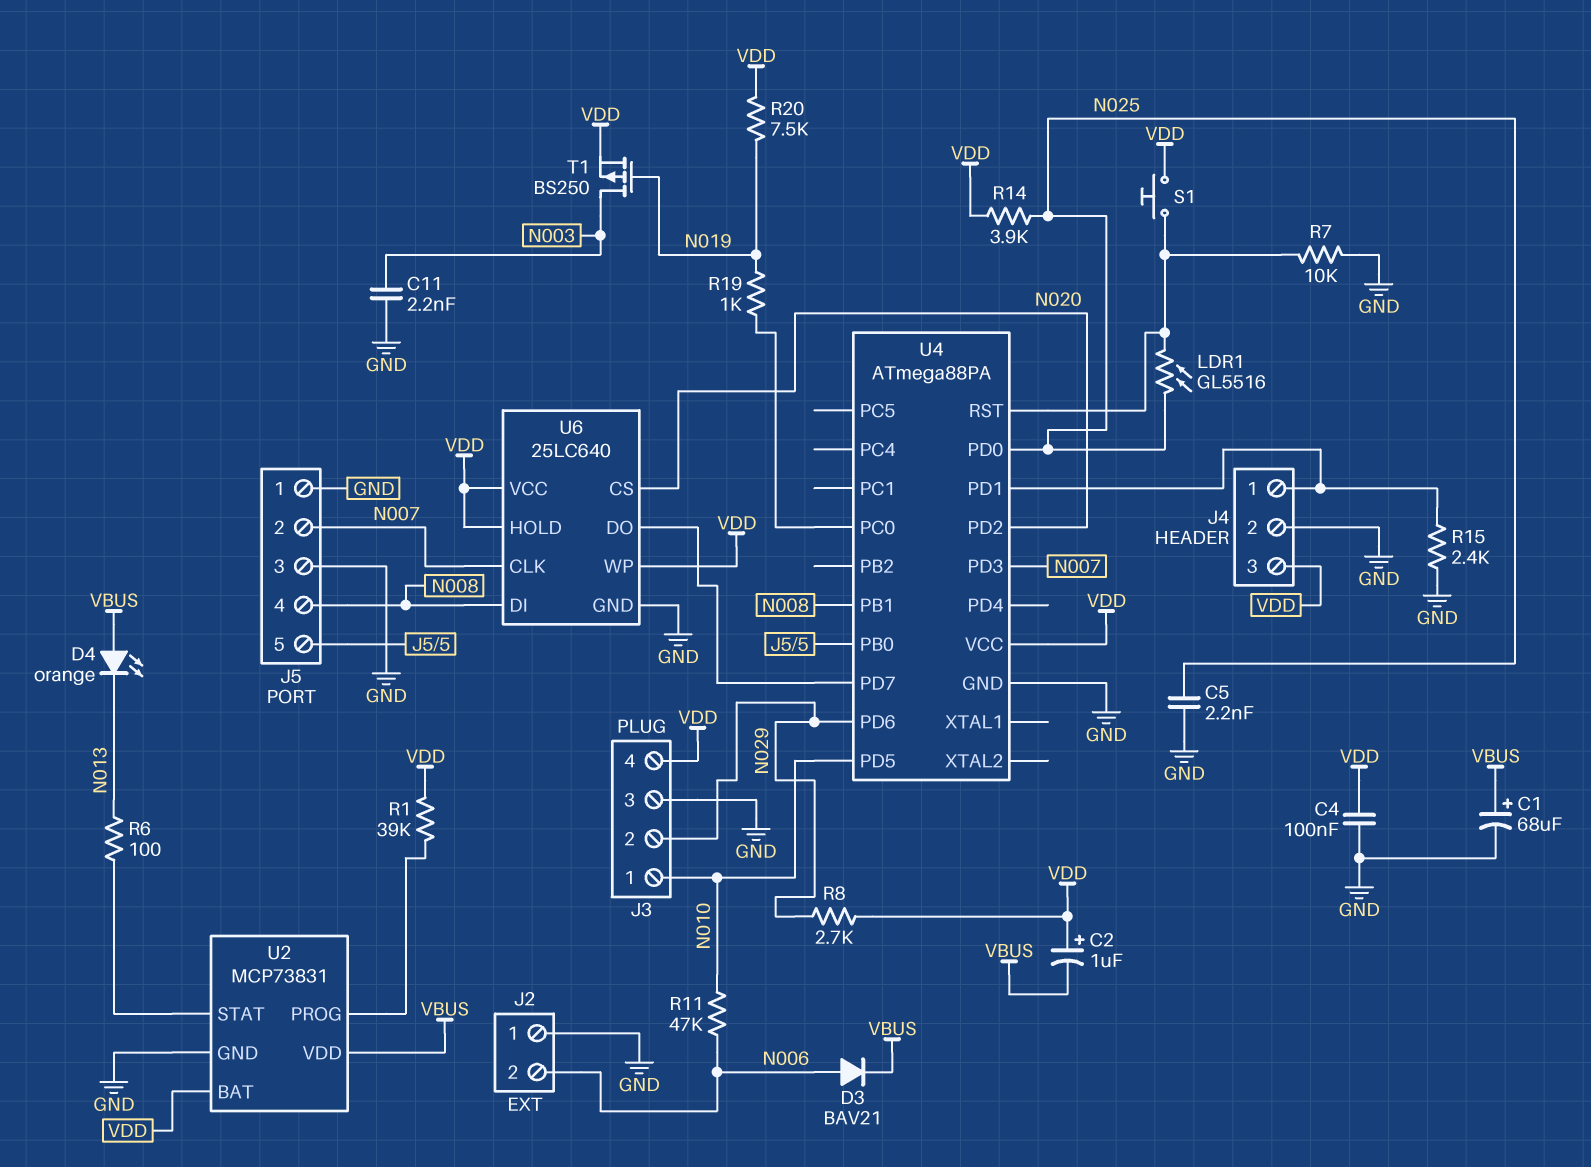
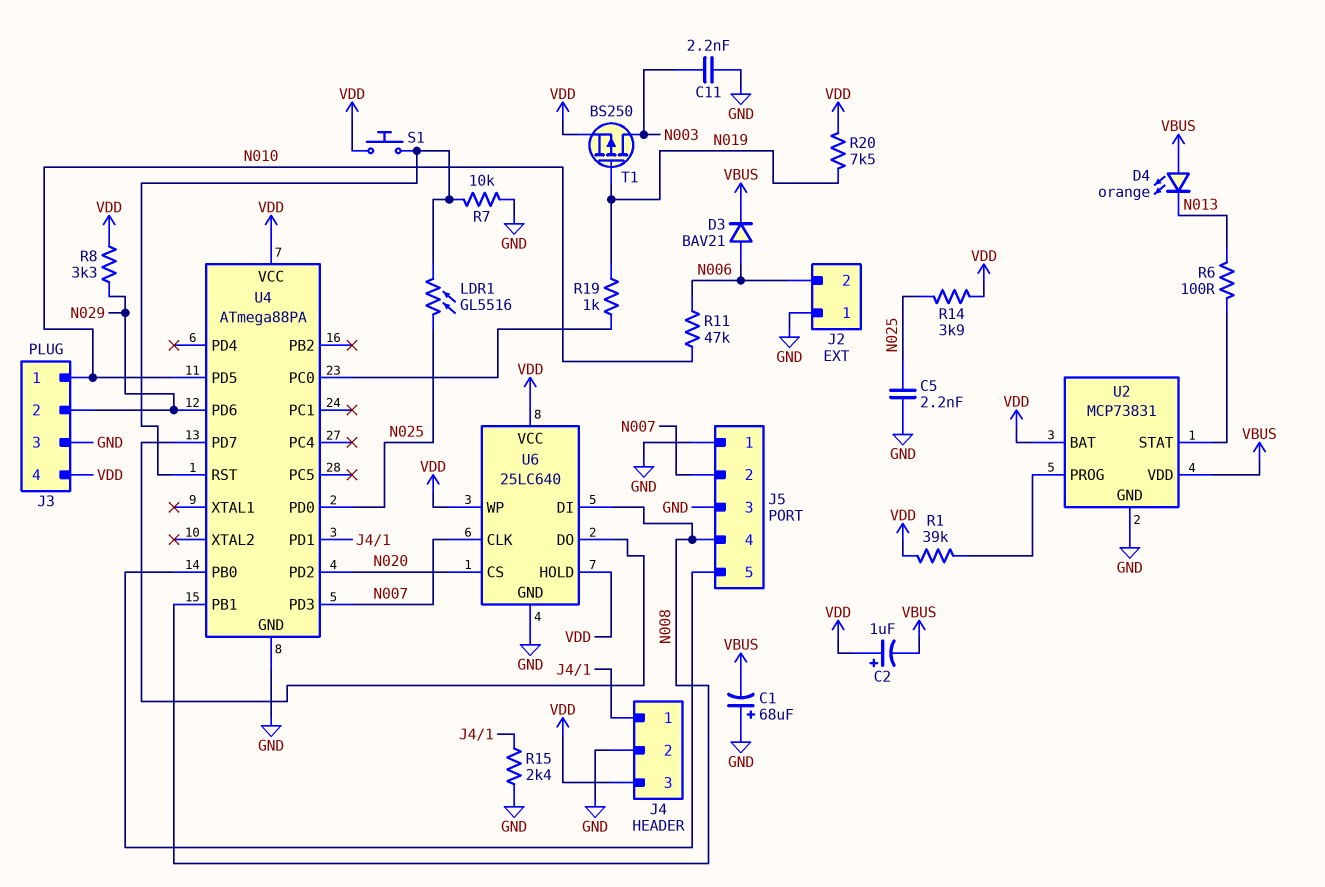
C1: 68uF (plus VBUS, minus GND) -> 68uF (plus GND, minus VBUS)
C4: 100nF (GND, VDD) -> none
R8: 2.7k (N029, VDD) -> 3.3k (N029, VDD)

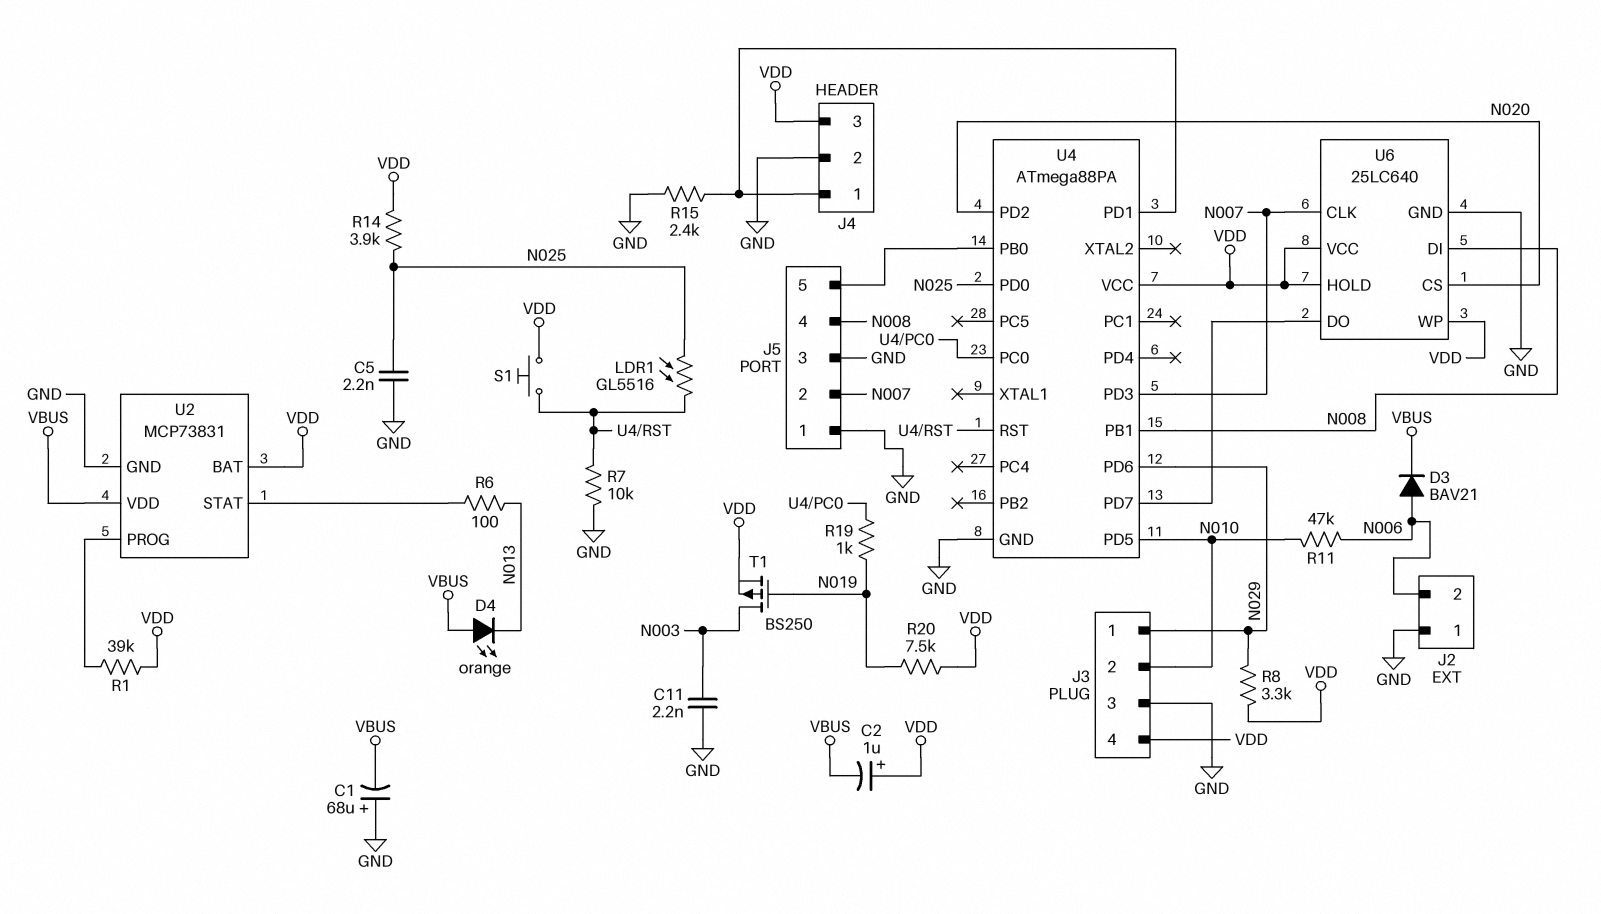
J3 pin 1: N010 -> N029
J3 pin 2: N029 -> N010

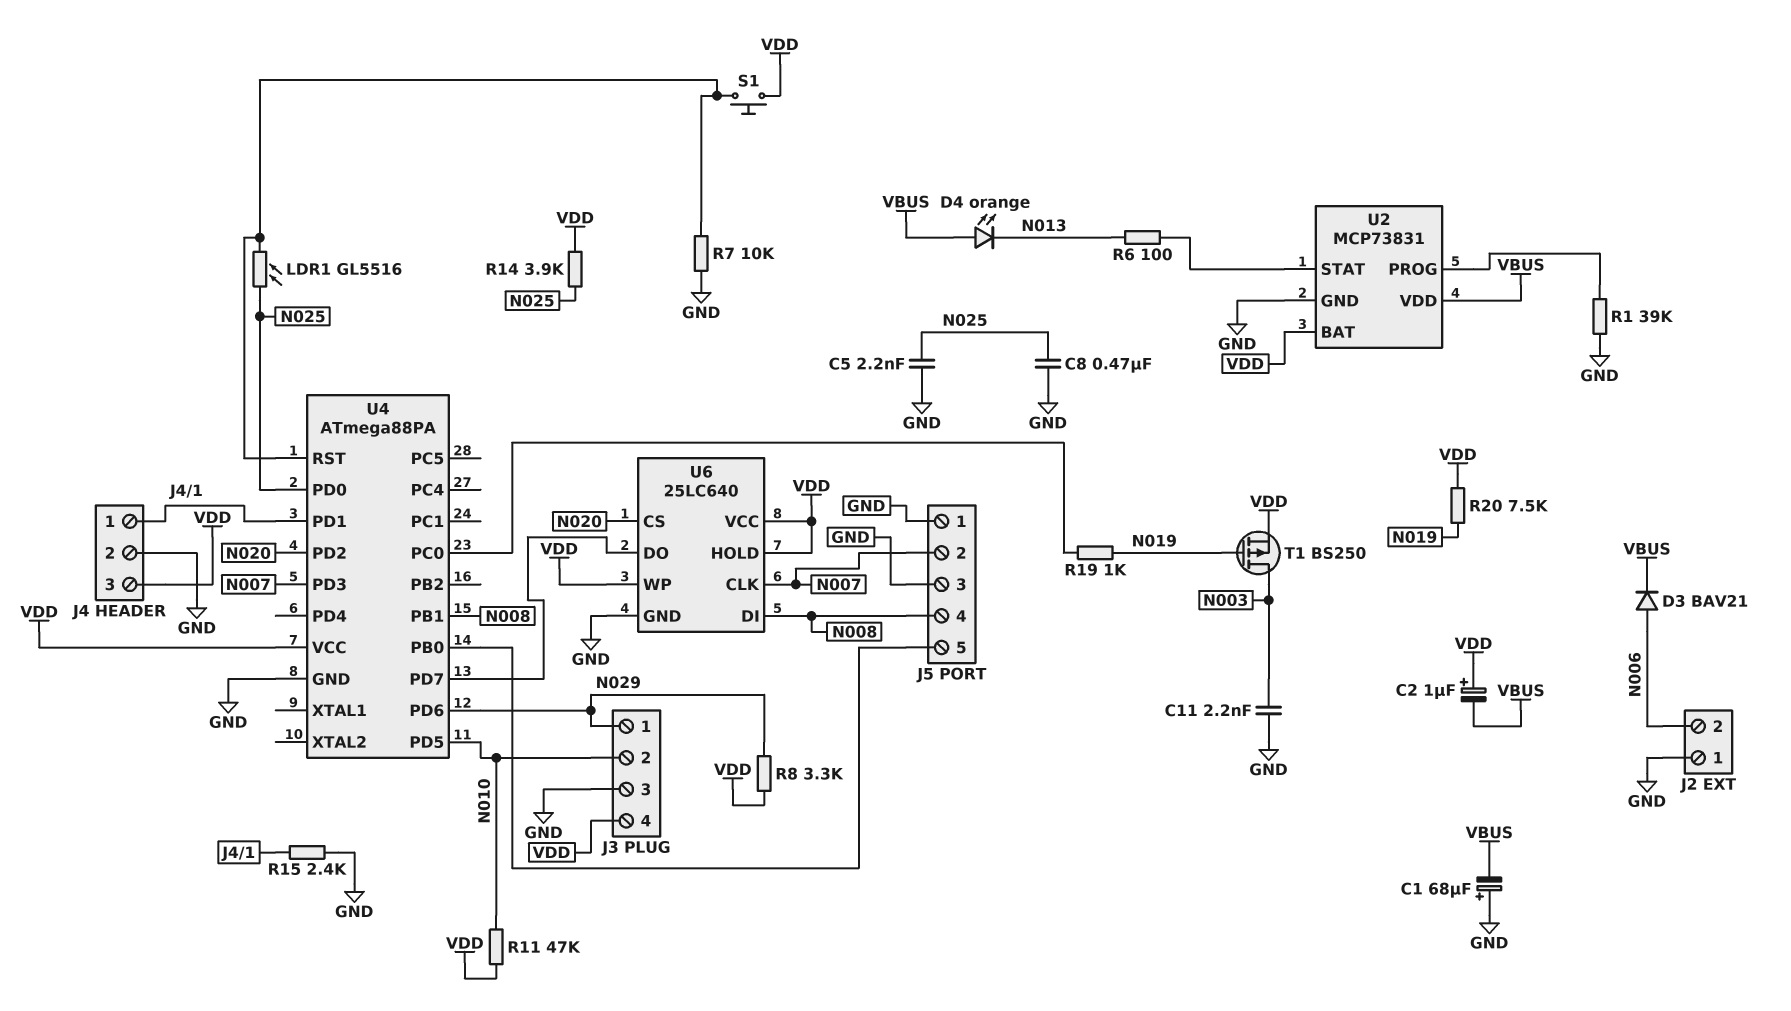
C8: none -> 470nF (GND, N025)
R1: 39k (U2/PROG, VDD) -> 39k (GND, U2/PROG)
R11: 47k (N006, N010) -> 47k (N010, VDD)

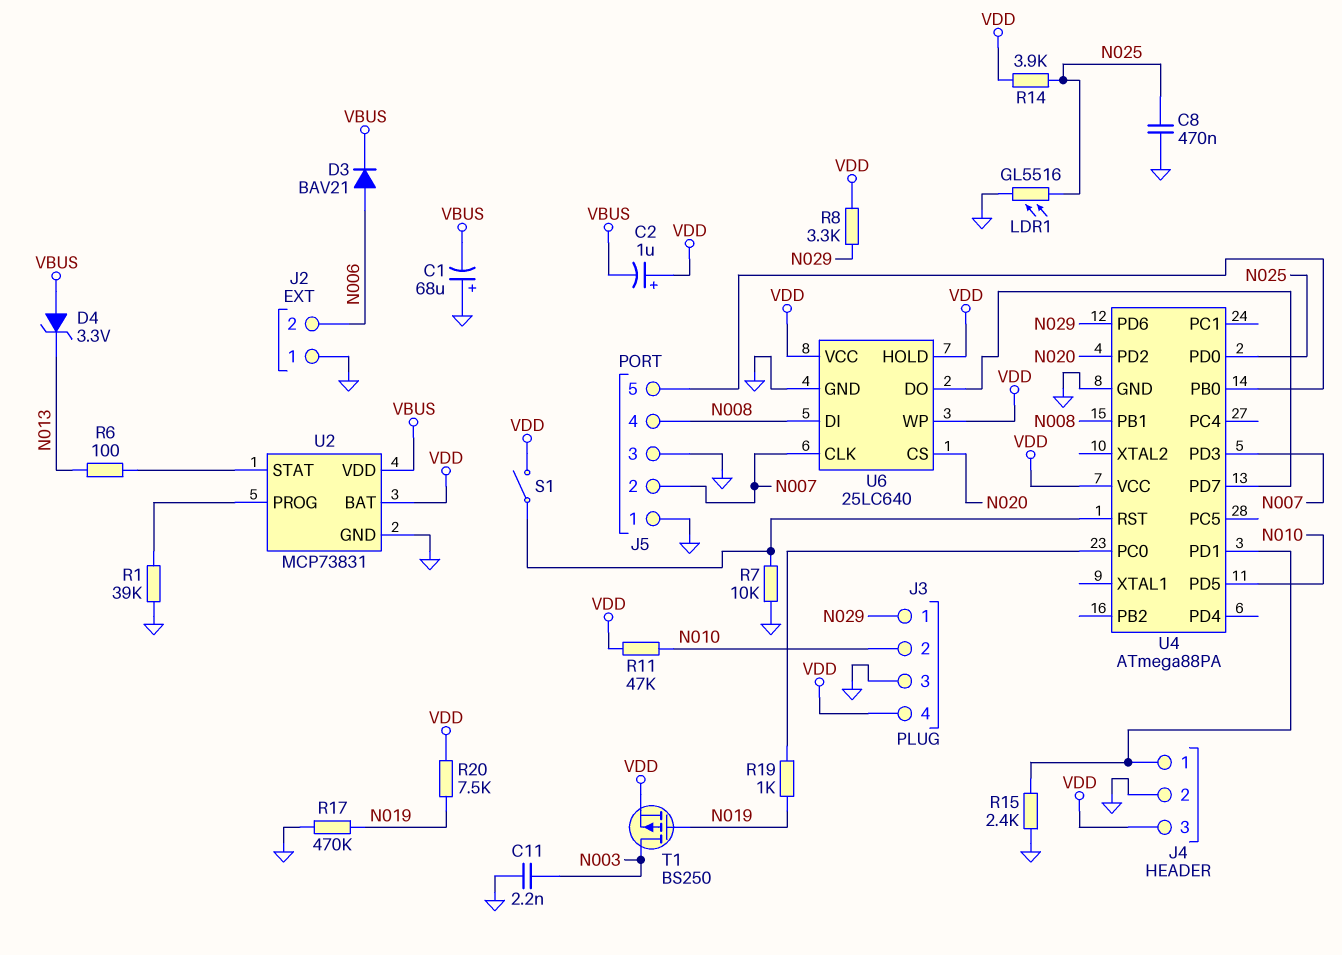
C5: 2.2nF (GND, N025) -> none
D4: LED orange (A VBUS, K N013) -> zener 3.3V (A VBUS, K N013)
LDR1: GL5516 (N025, U4/RST) -> GL5516 (GND, N025)
R17: none -> 470k (GND, N019)
S1: button (U4/RST, VDD) -> switch (U4/RST, VDD)

